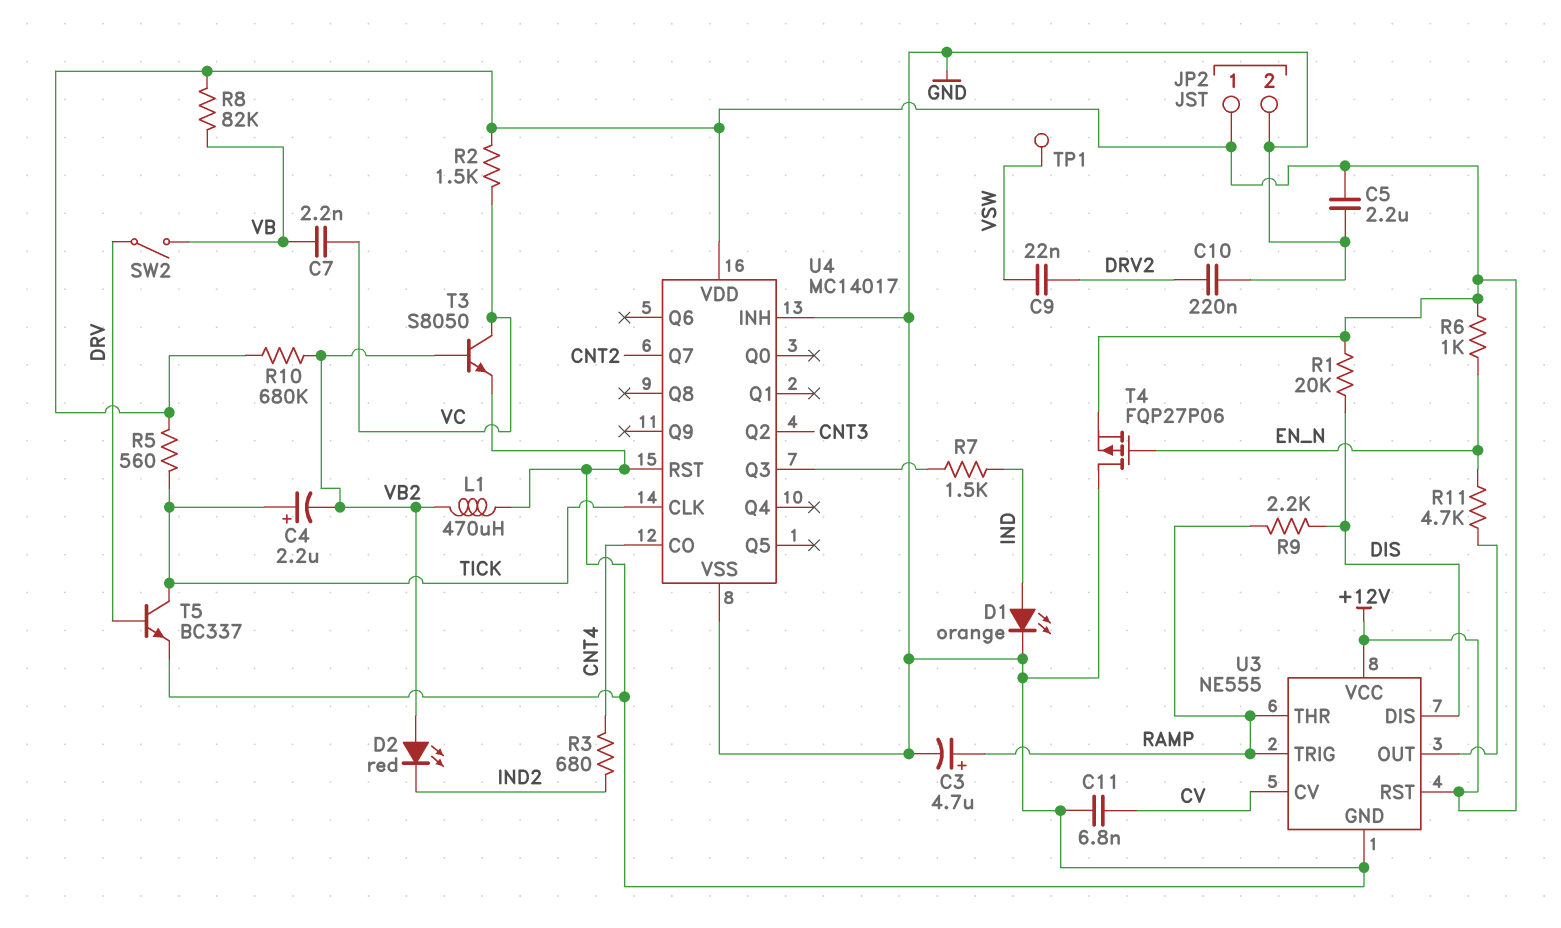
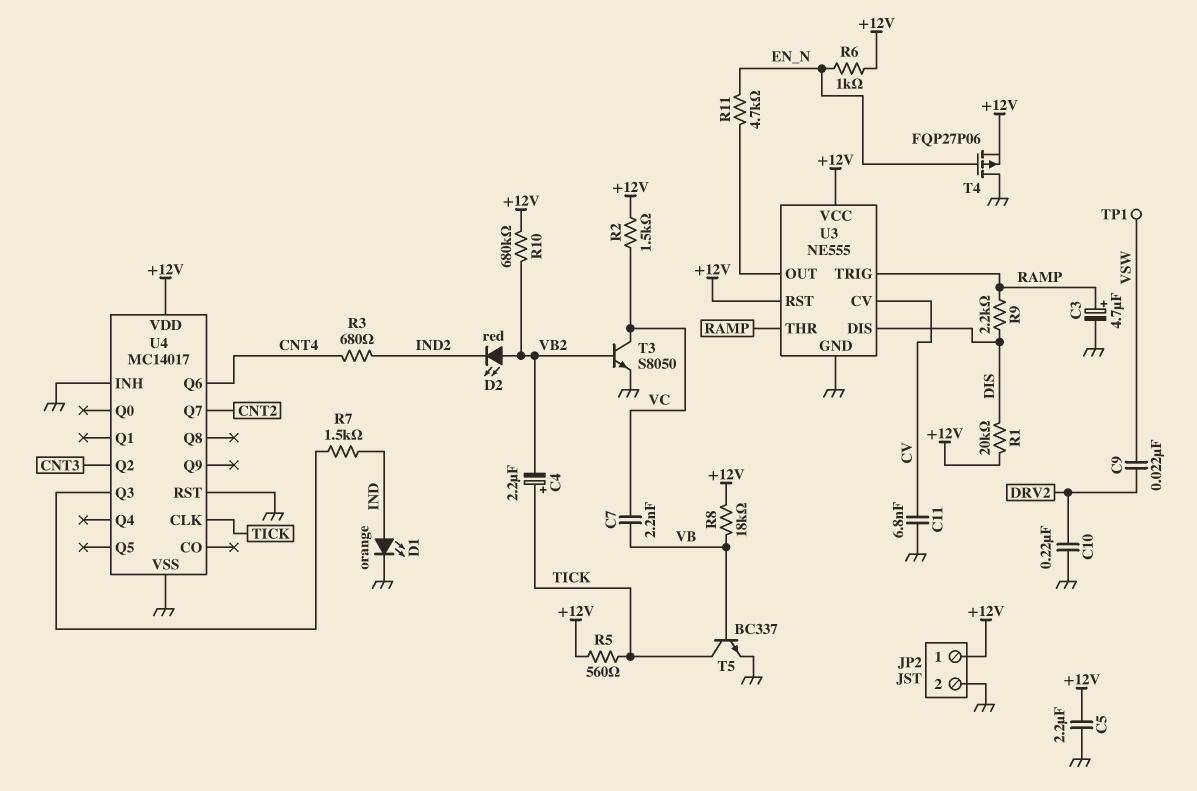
L1: 470uH (GND, VB2) -> none
R8: 82k (+12V, VB) -> 18k (+12V, VB)
SW2: switch (DRV, VB) -> none
T5: NPN BC337 (B DRV, C TICK, E GND) -> NPN BC337 (B VB, C TICK, E GND)
U4 pin CO: CNT4 -> none
U4 pin Q6: none -> CNT4

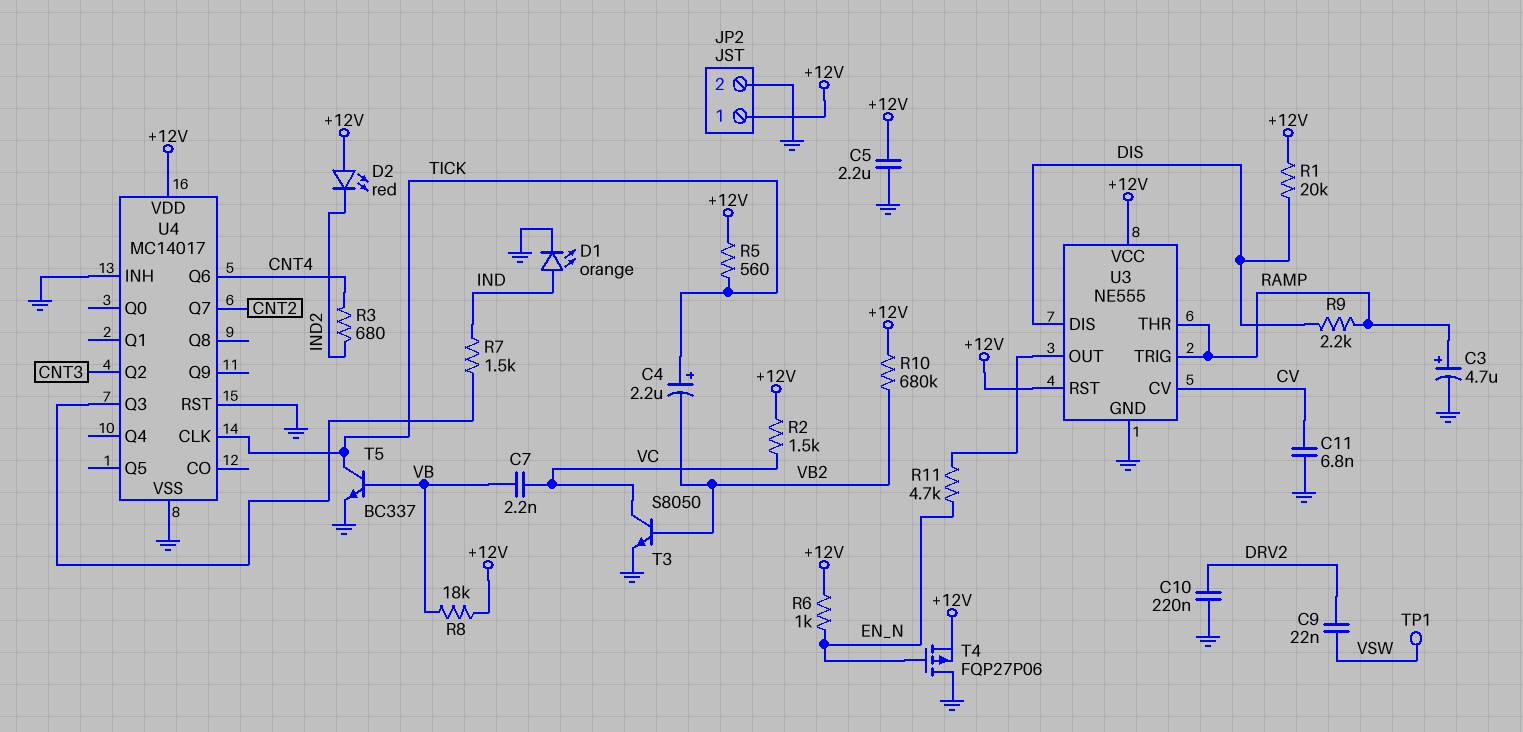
D2: LED red (A VB2, K IND2) -> LED red (A +12V, K IND2)

